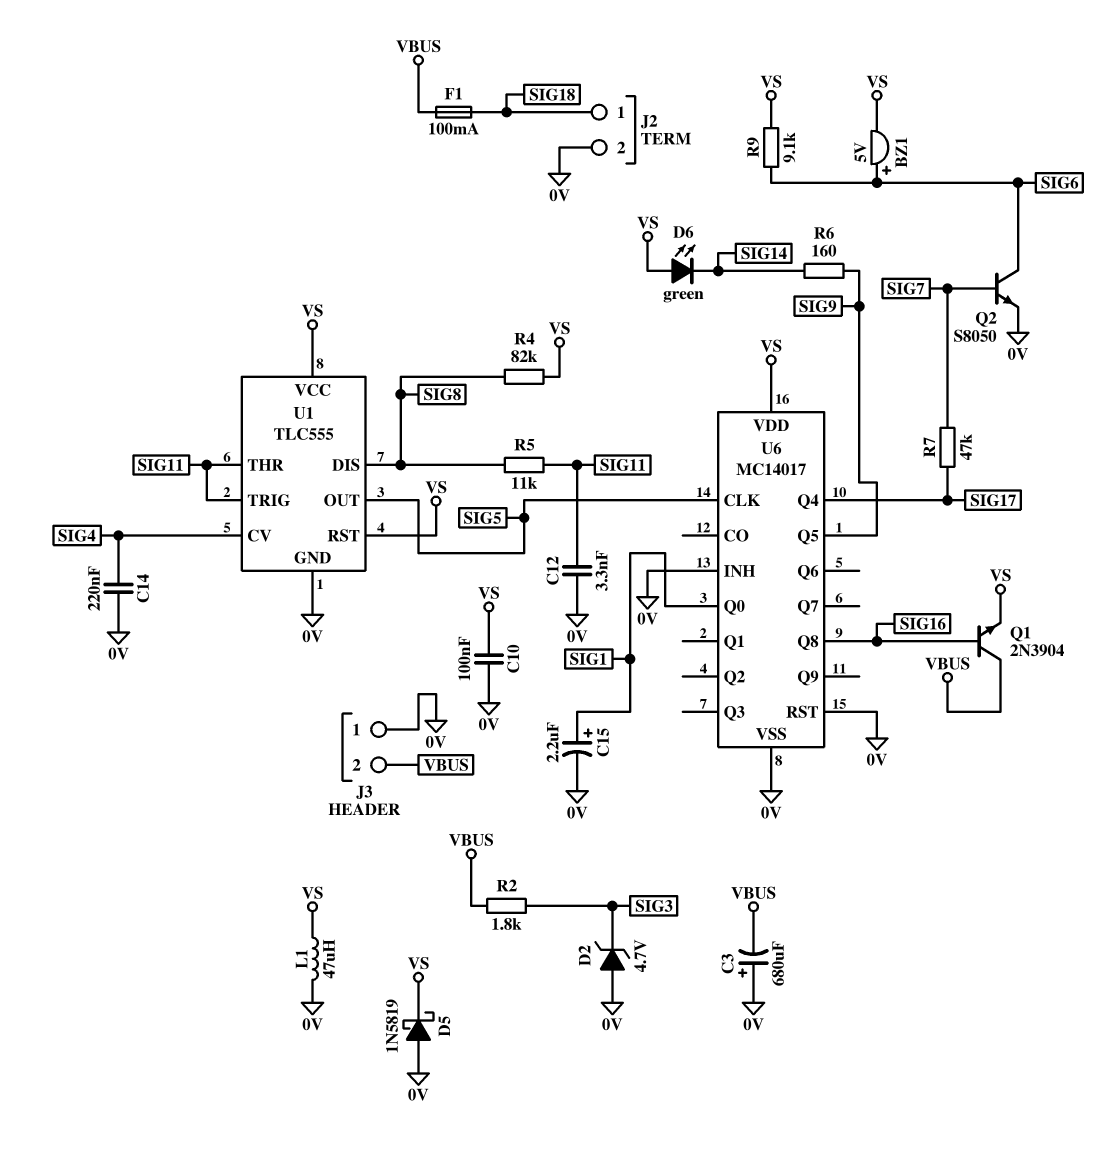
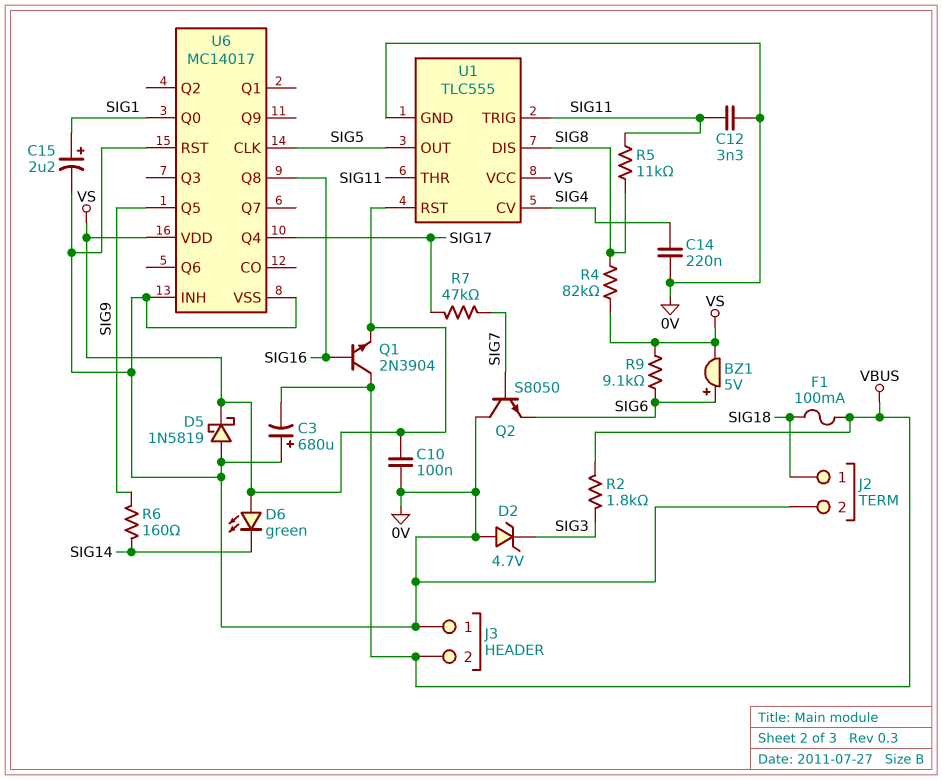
L1: 47uH (0V, VS) -> none
Q2: NPN S8050 (B SIG7, C SIG6, E 0V) -> NPN S8050 (B SIG7, C 0V, E SIG6)

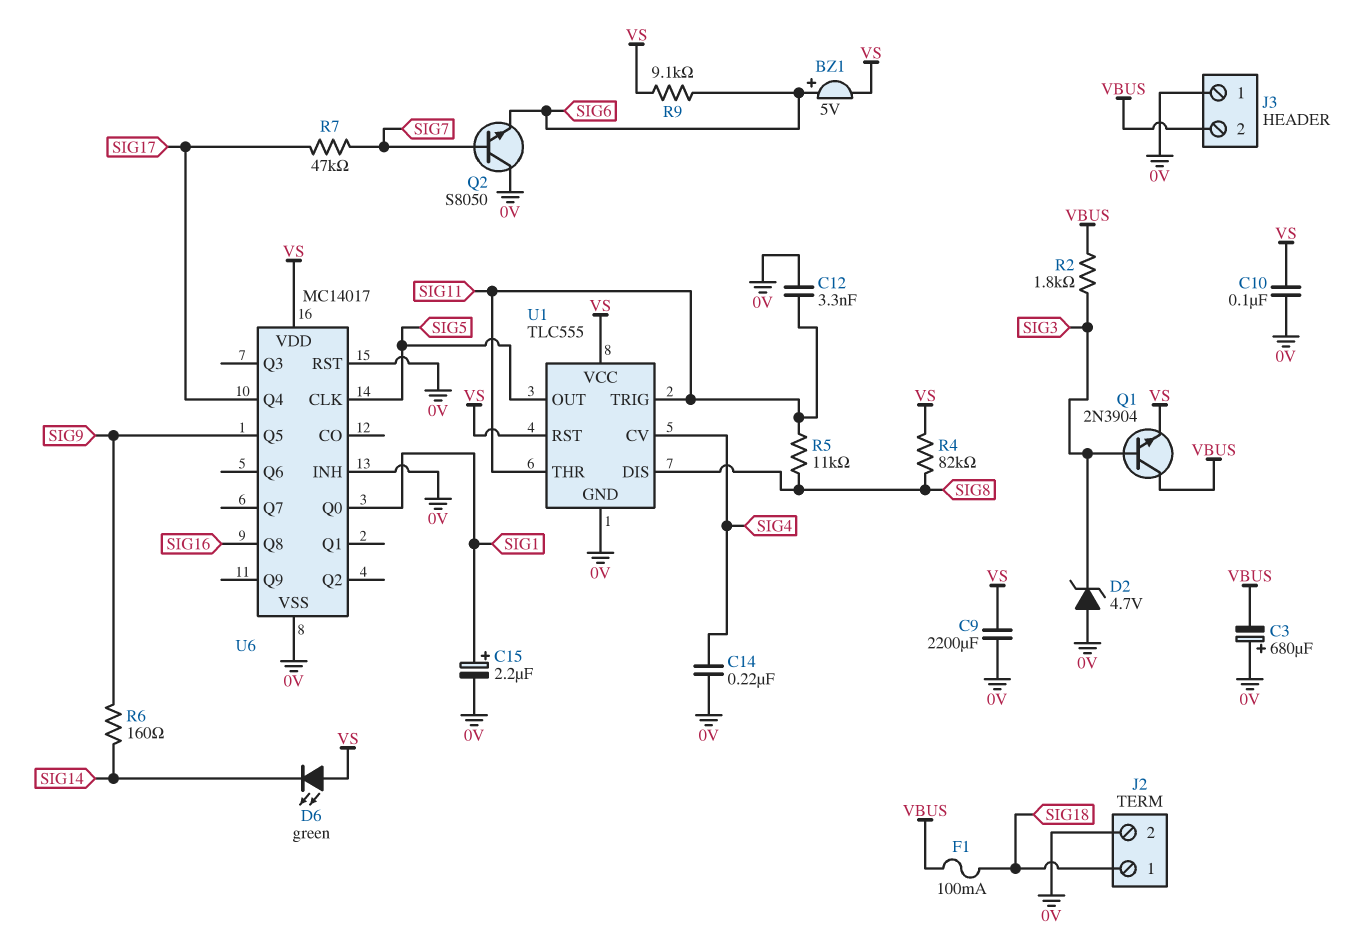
C9: none -> 2200uF (0V, VS)
D5: schottky 1N5819 (A 0V, K VS) -> none
Q1: NPN 2N3904 (B SIG16, C VBUS, E VS) -> NPN 2N3904 (B SIG3, C VBUS, E VS)

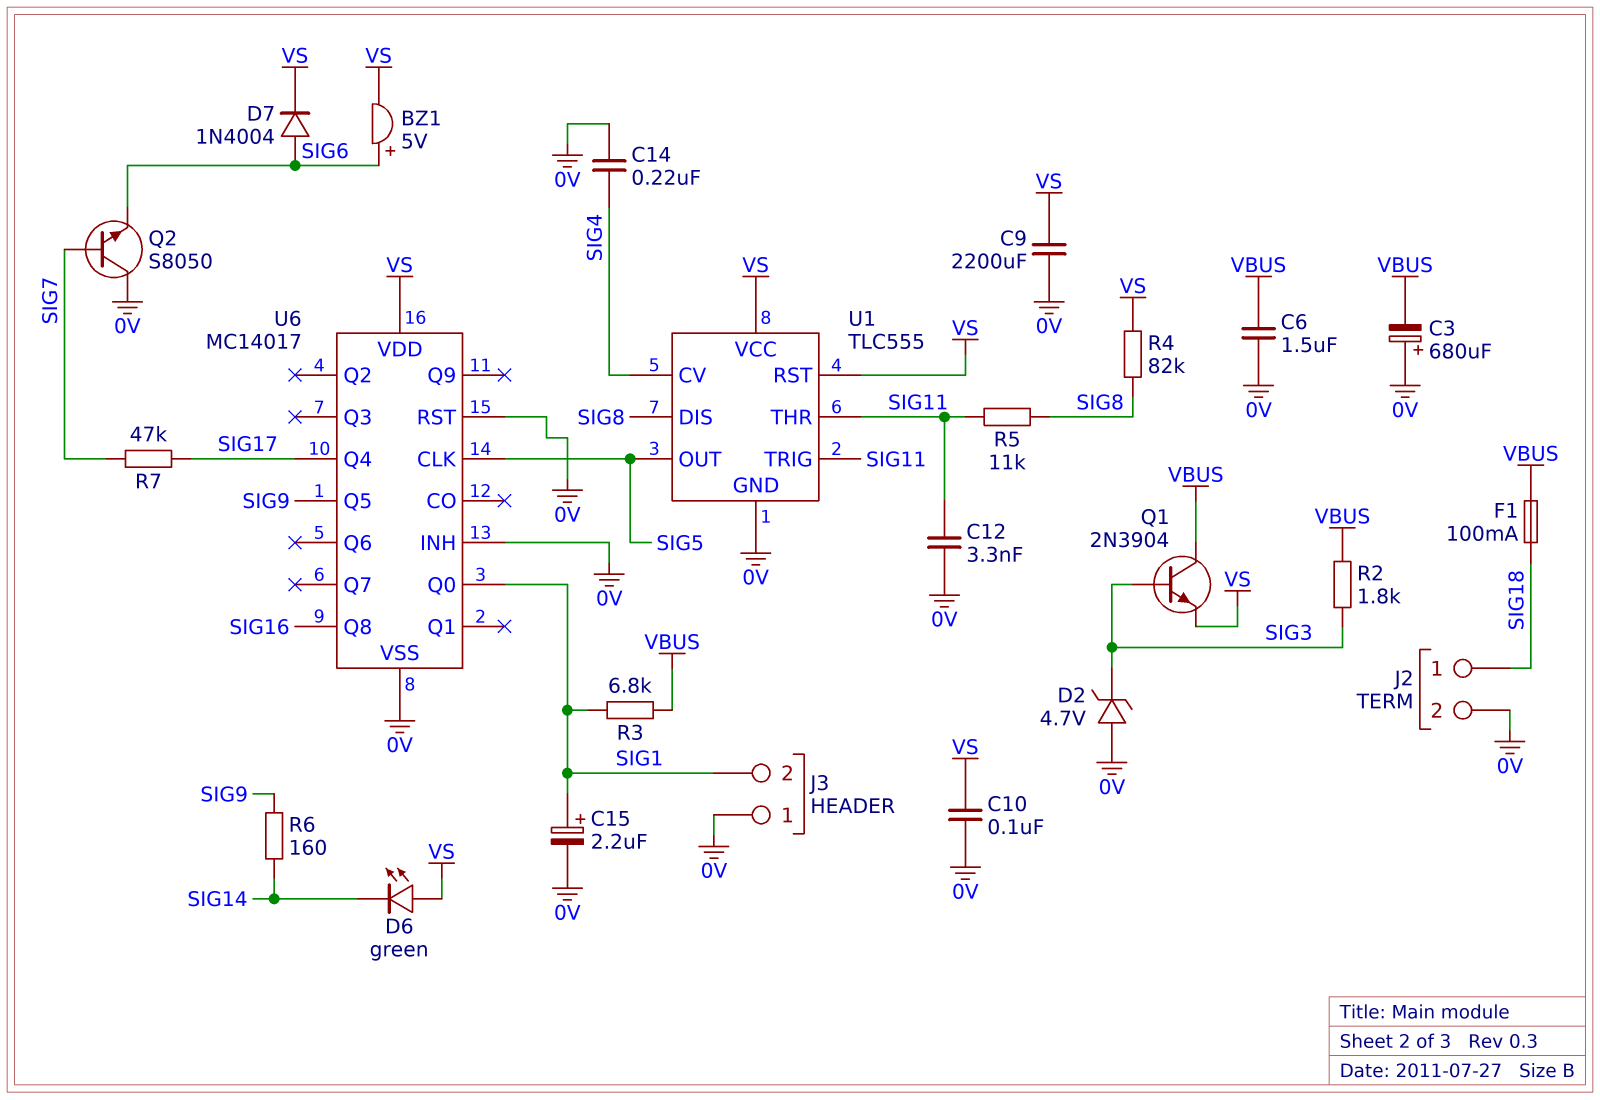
C6: none -> 1.5uF (0V, VBUS)
D7: none -> diode 1N4004 (A SIG6, K VS)
J3 pin 2: VBUS -> SIG1
R3: none -> 6.8k (SIG1, VBUS)
R9: 9.1k (SIG6, VS) -> none

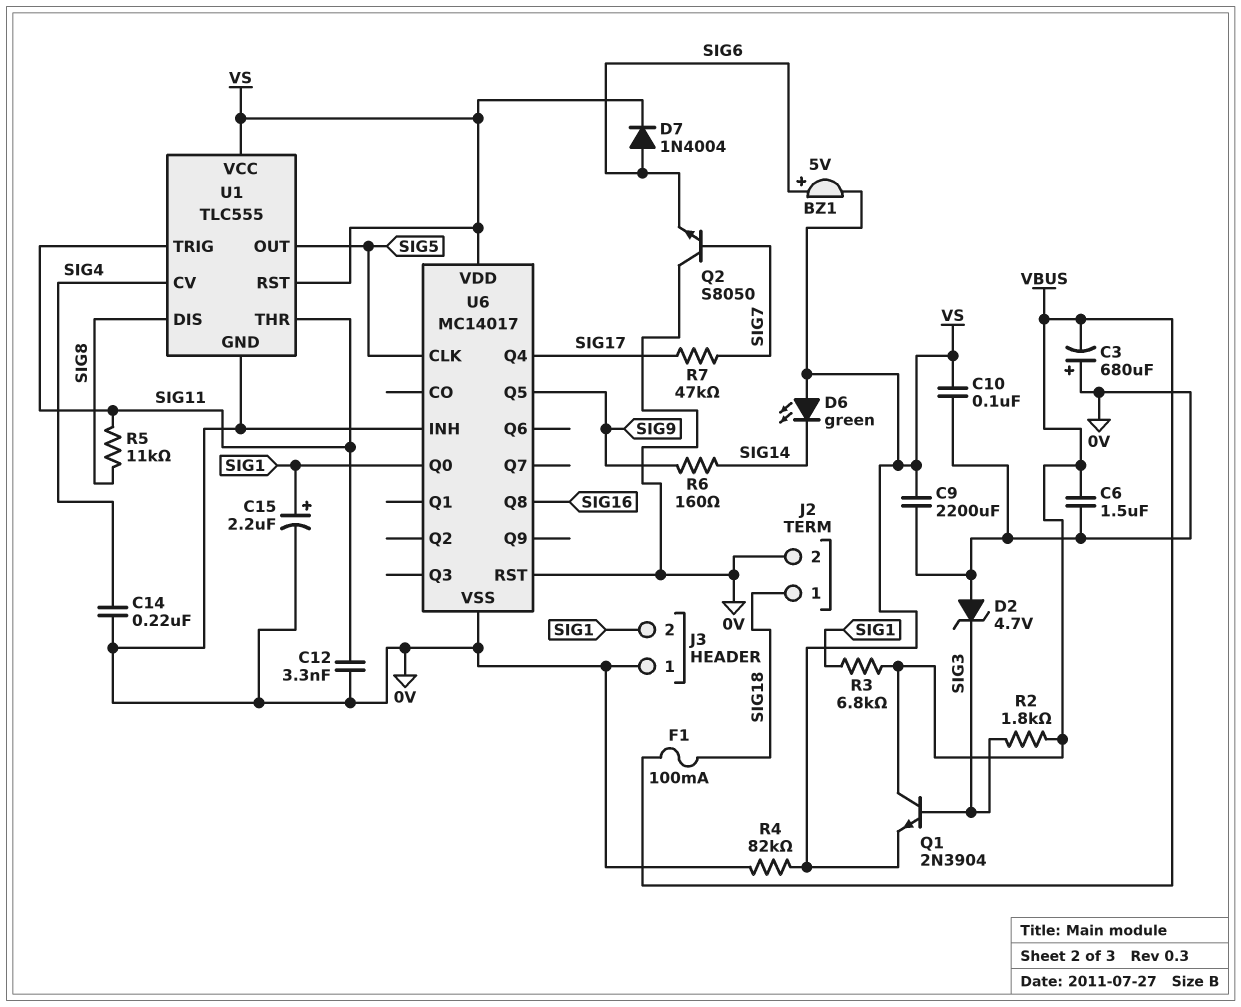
R4: 82k (SIG8, VS) -> 82k (0V, VS)

